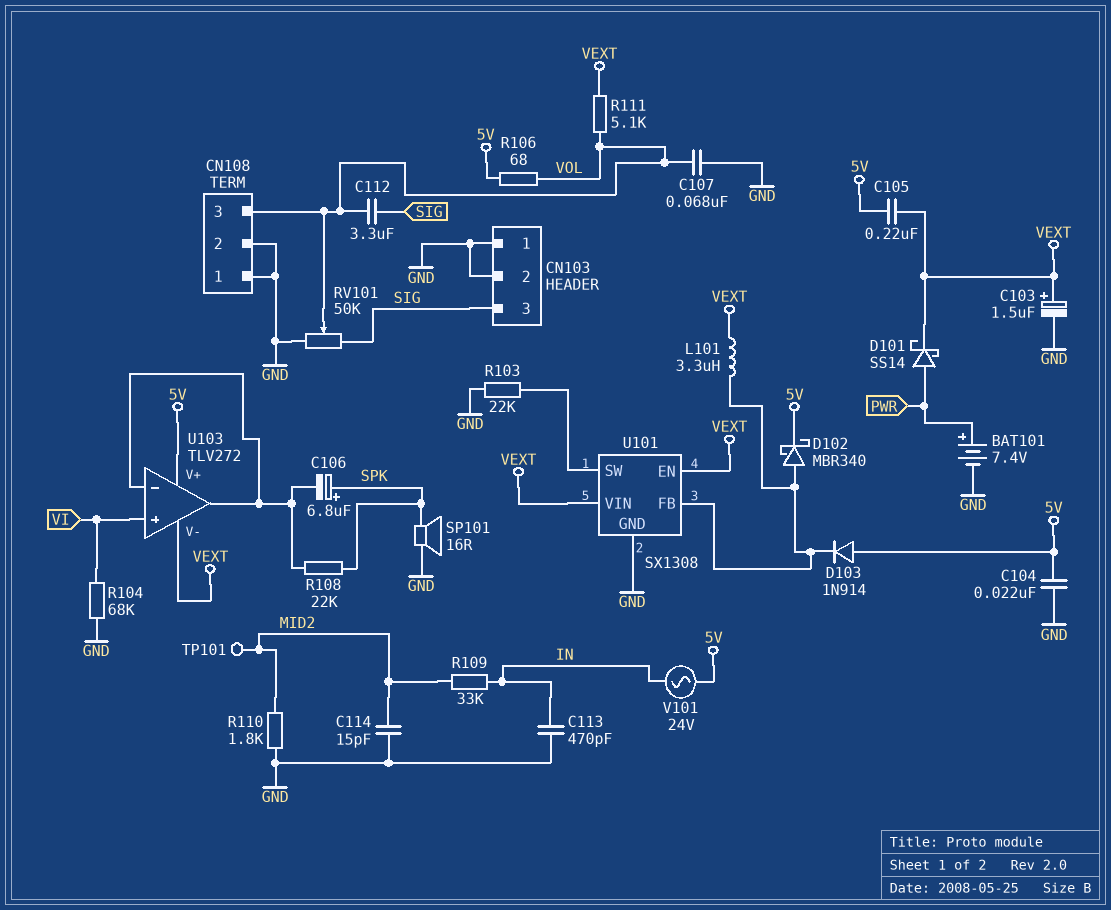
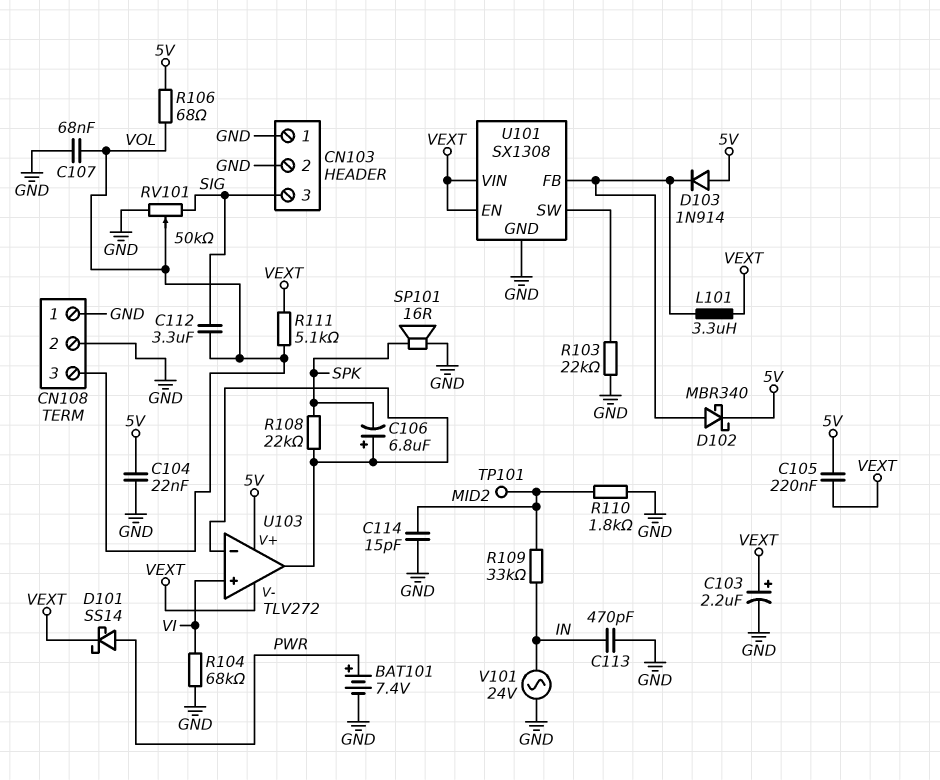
C103: 1.5uF (plus VEXT, minus GND) -> 2.2uF (plus VEXT, minus GND)
C106: 6.8uF (plus SPK, minus U103/in-) -> 6.8uF (plus U103/in-, minus SPK)
V101: AC 24V (5V, IN) -> AC 24V (GND, IN)

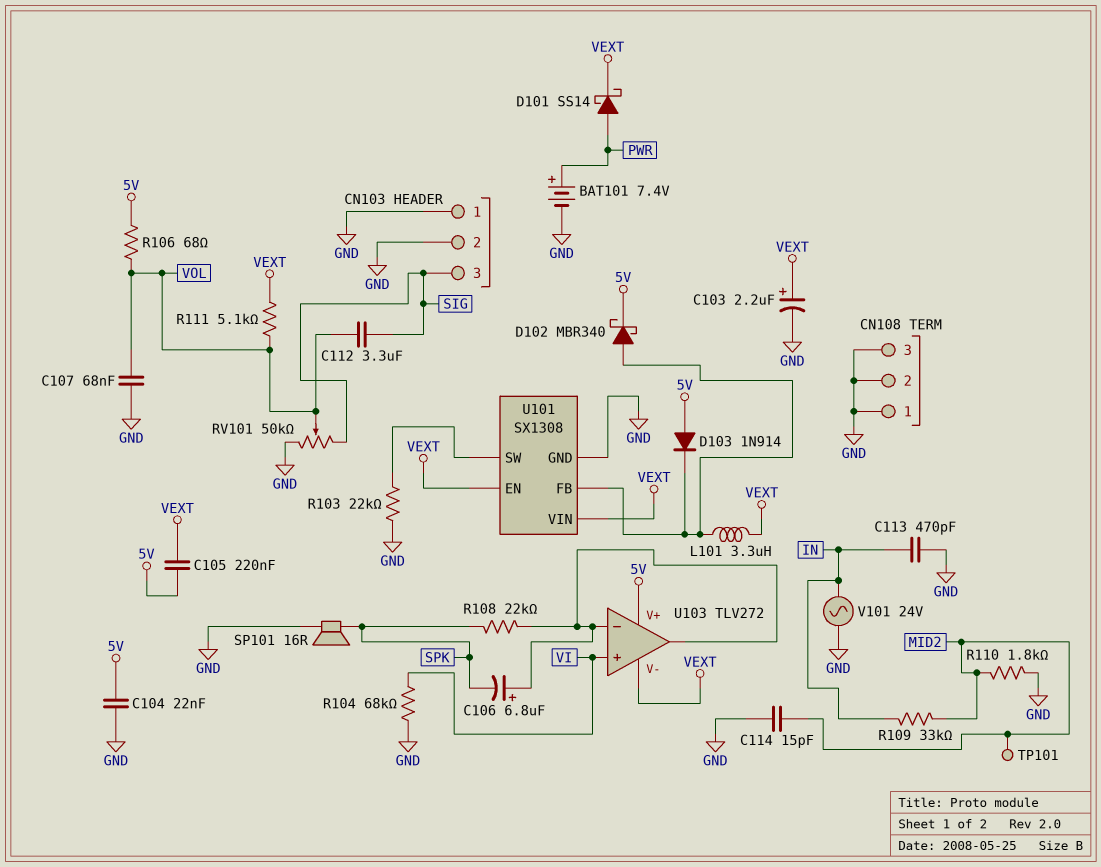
CN108 pin 3: VOL -> GND

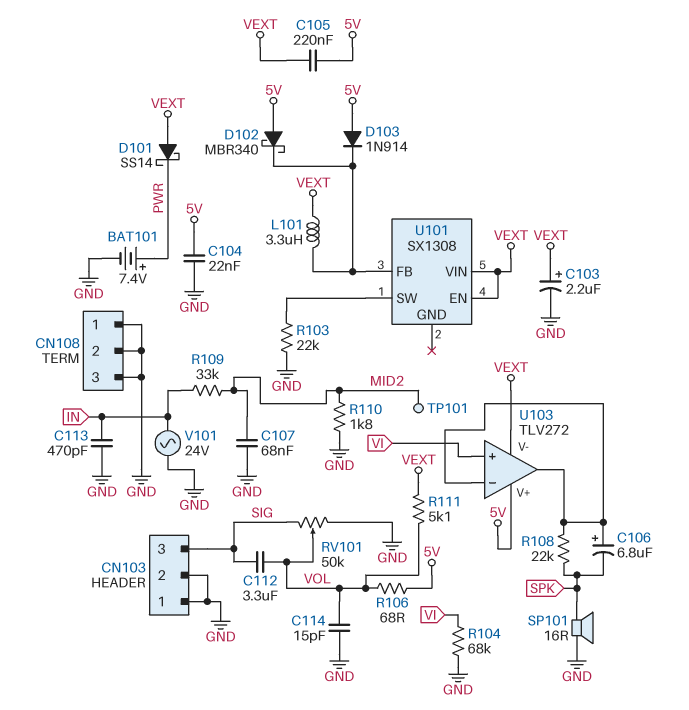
C107: 68nF (GND, VOL) -> 68nF (GND, MID2)
C114: 15pF (GND, MID2) -> 15pF (GND, VOL)
D101: schottky SS14 (A PWR, K VEXT) -> schottky SS14 (A VEXT, K PWR)
D102: schottky MBR340 (A U101/FB, K 5V) -> schottky MBR340 (A 5V, K U101/FB)
U101 pin GND: GND -> none

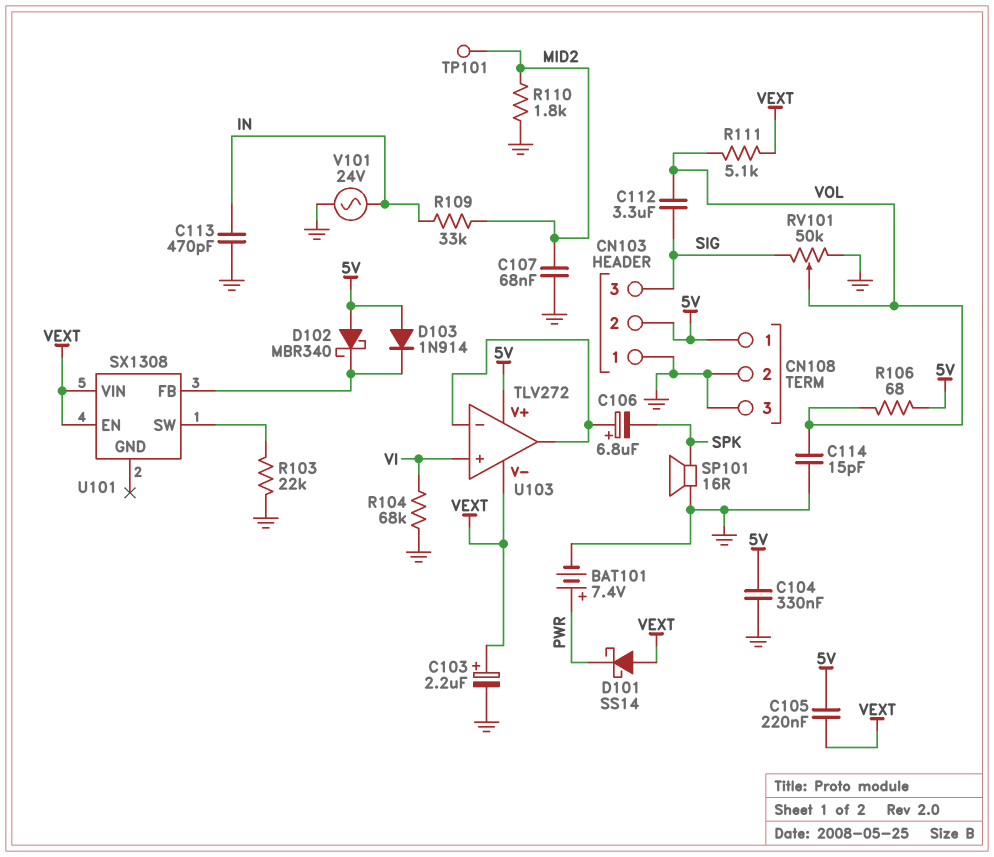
C104: 22nF (5V, GND) -> 330nF (5V, GND)
CN103 pin 2: GND -> 5V
CN108 pin 1: GND -> 5V
L101: 3.3uH (U101/FB, VEXT) -> none
R108: 22k (SPK, U103/in-) -> none

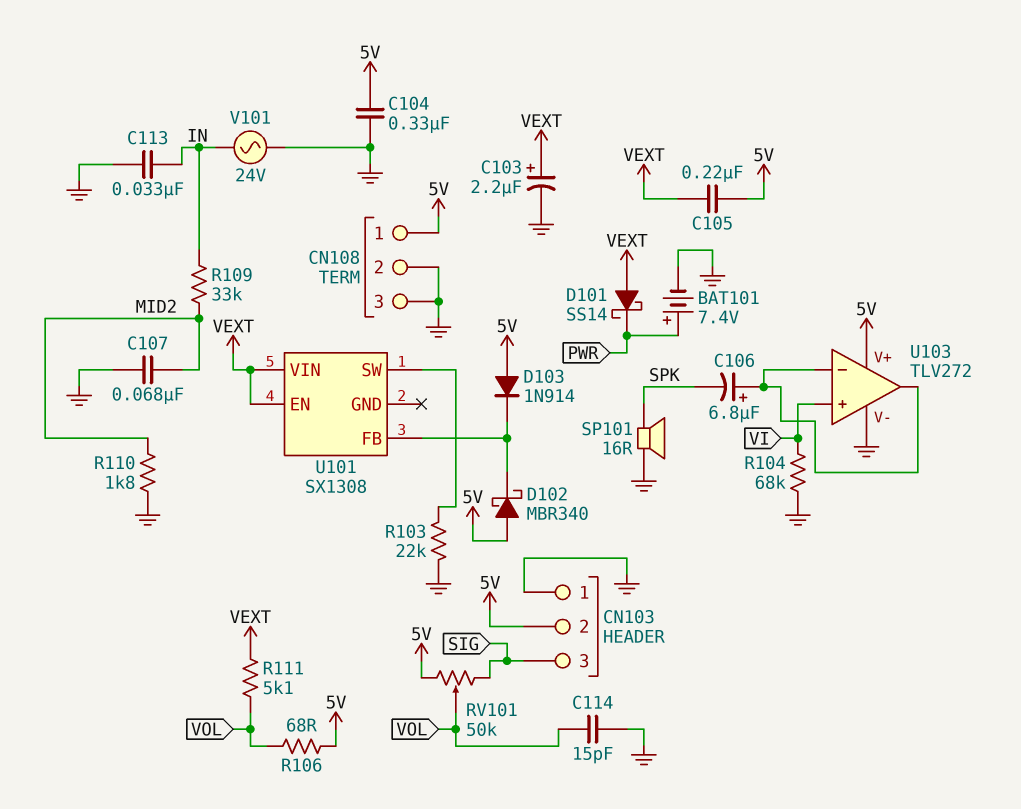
C112: 3.3uF (SIG, VOL) -> none
C113: 470pF (GND, IN) -> 33nF (GND, IN)
RV101: 50k (GND, SIG, wiper VOL) -> 50k (5V, SIG, wiper VOL)
TP101: test point (MID2) -> none
U103 pin V-: VEXT -> GND

